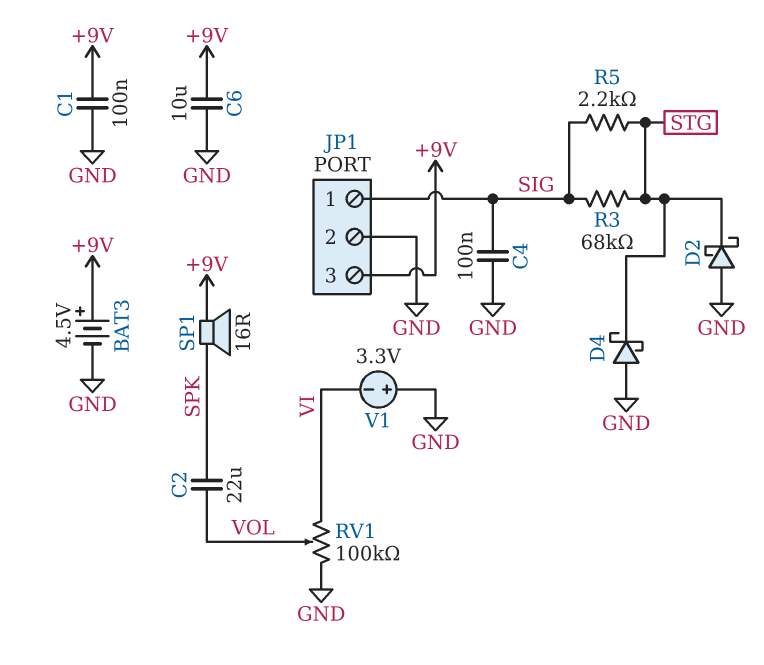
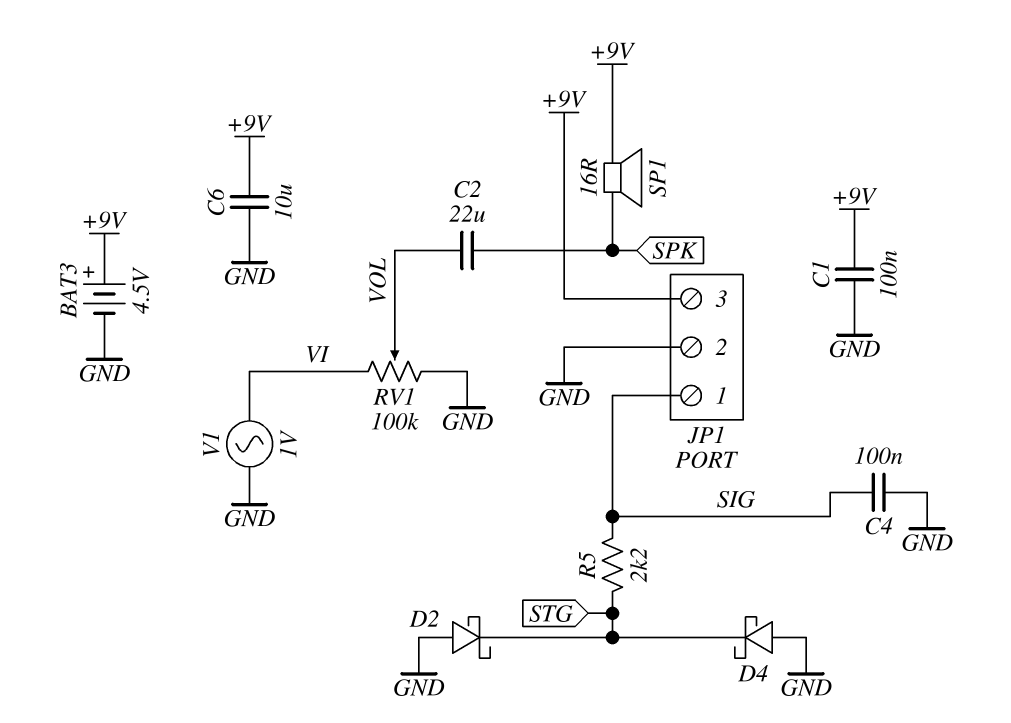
R3: 68k (SIG, STG) -> none
V1: 3.3V (plus GND, minus VI) -> AC 1V (GND, VI)

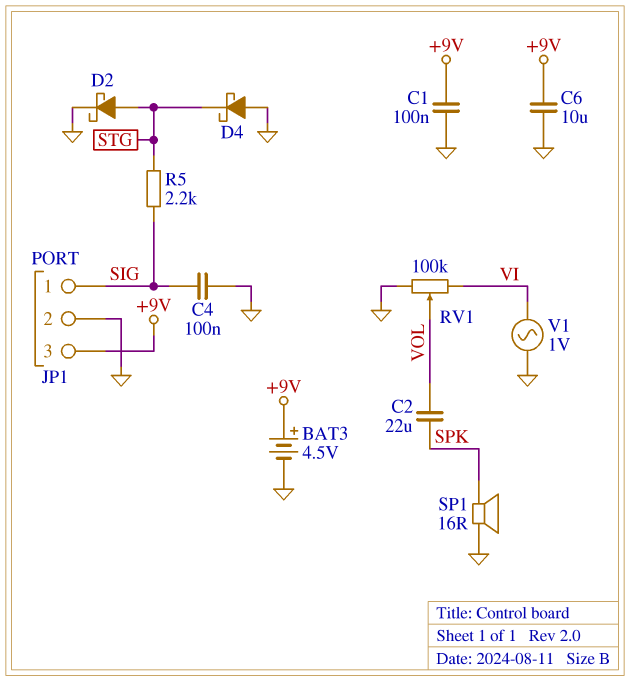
D2: schottky (A GND, K STG) -> schottky (A STG, K GND)
SP1: speaker 16R (+9V, SPK) -> speaker 16R (GND, SPK)

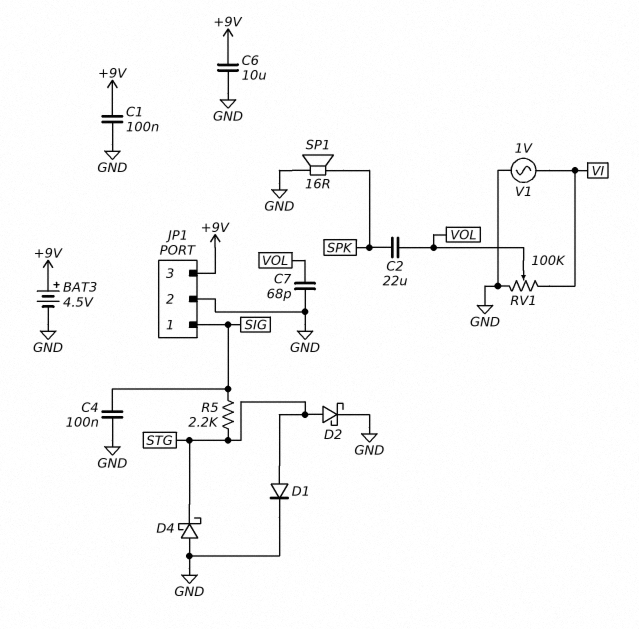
C7: none -> 68pF (GND, VOL)
D1: none -> diode (A STG, K GND)

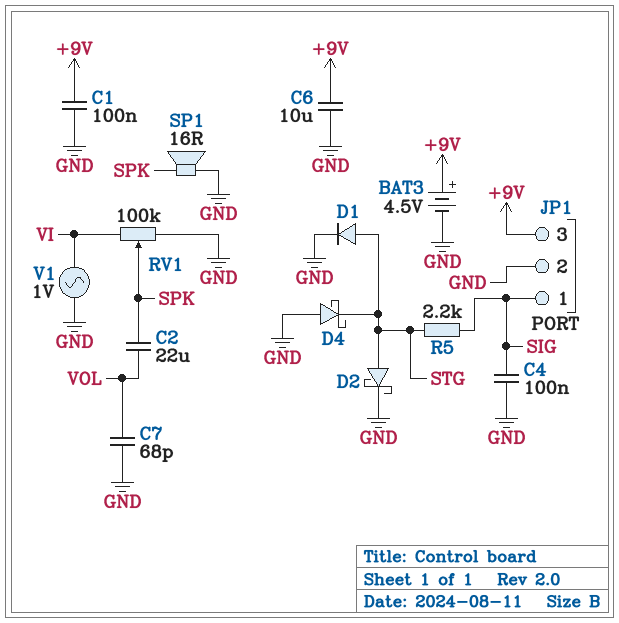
RV1: 100k (GND, VI, wiper VOL) -> 100k (GND, VI, wiper SPK)

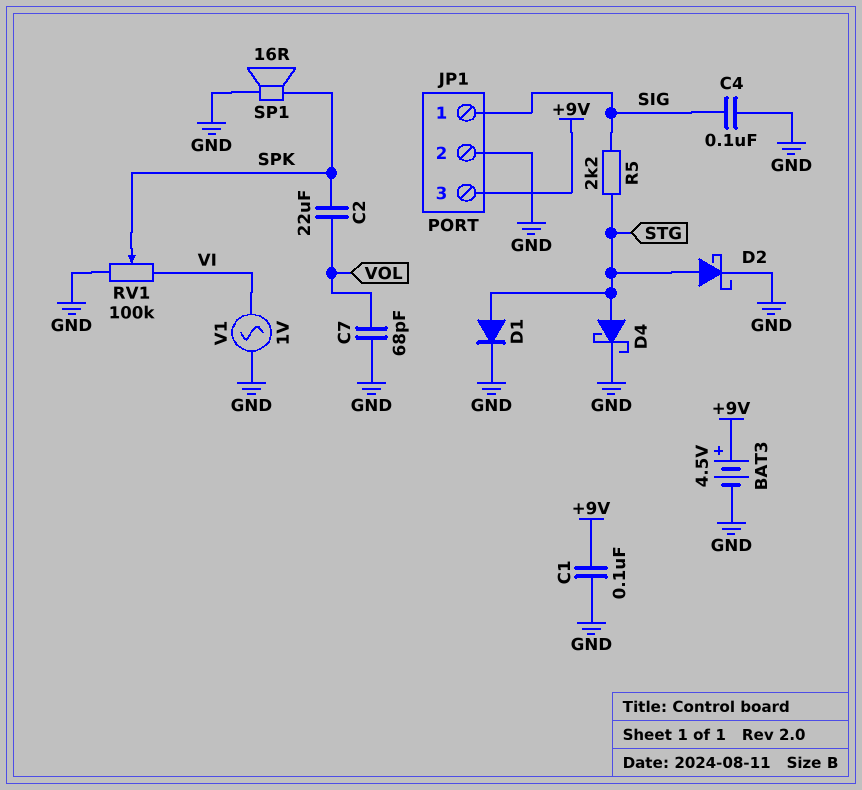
C6: 10uF (+9V, GND) -> none
D4: schottky (A GND, K STG) -> schottky (A STG, K GND)

